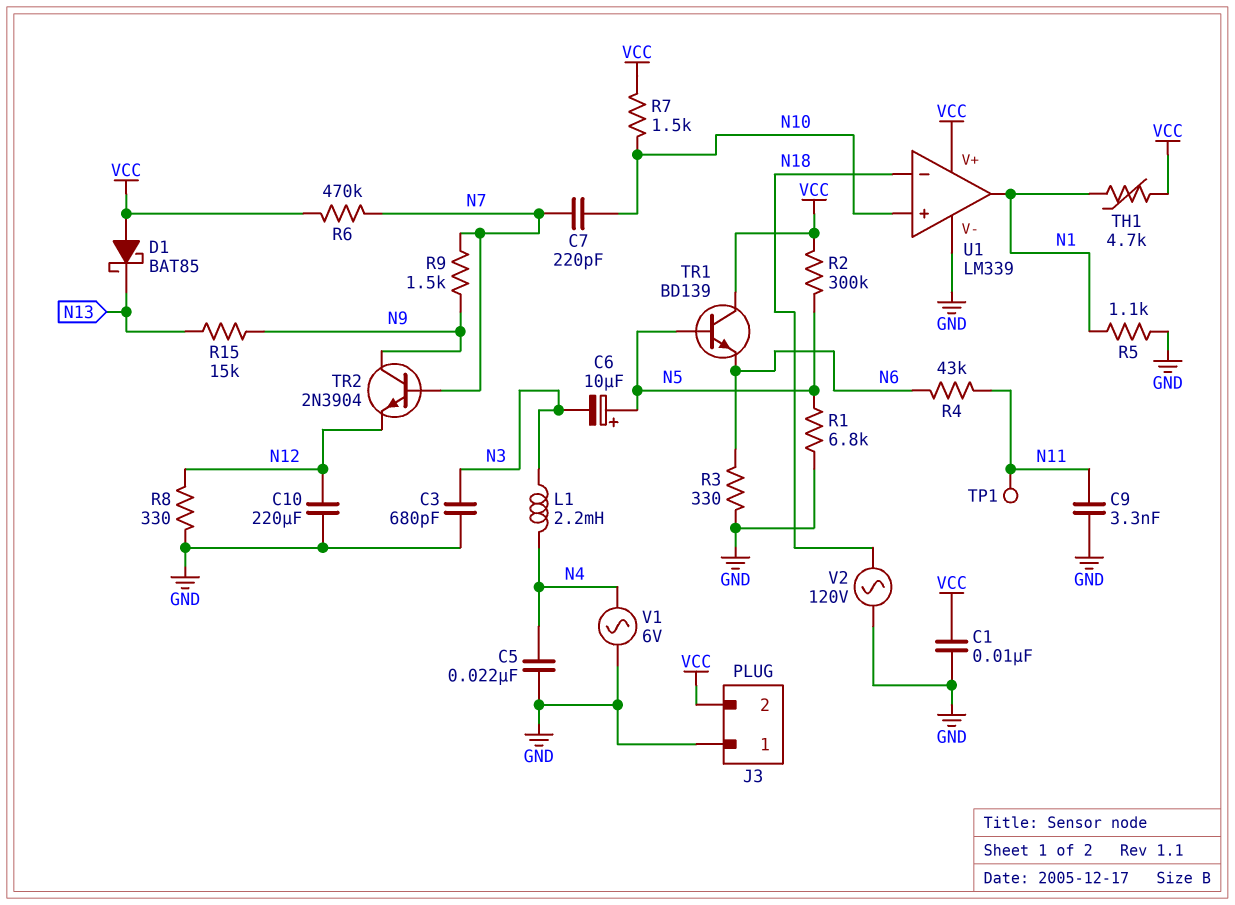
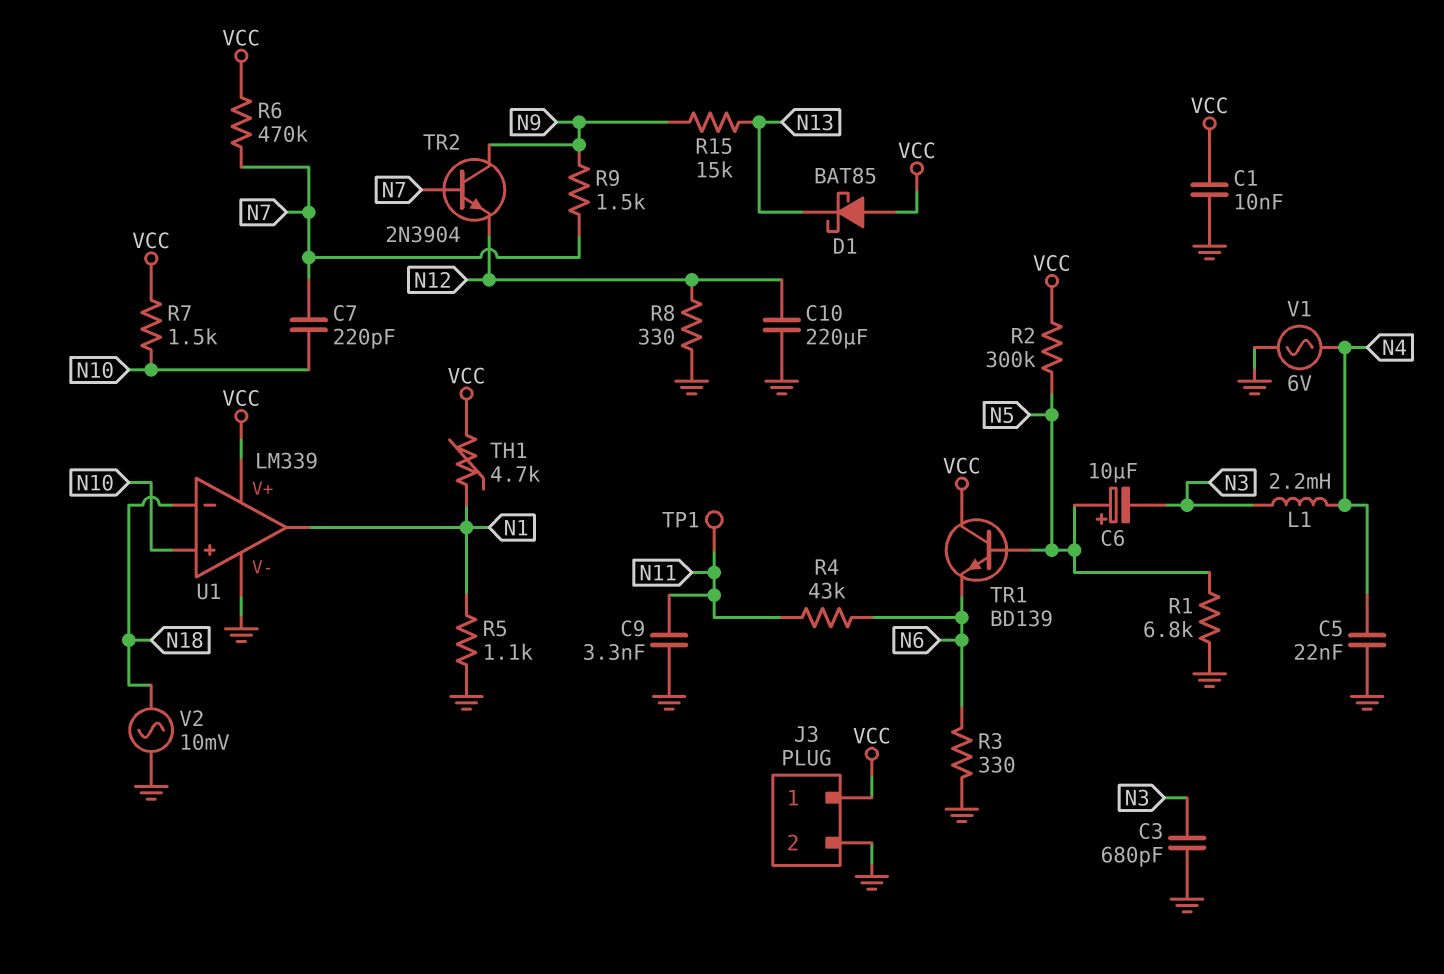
J3 pin 1: GND -> VCC
J3 pin 2: VCC -> GND
V2: AC 120V (GND, N18) -> AC 10mV (GND, N18)

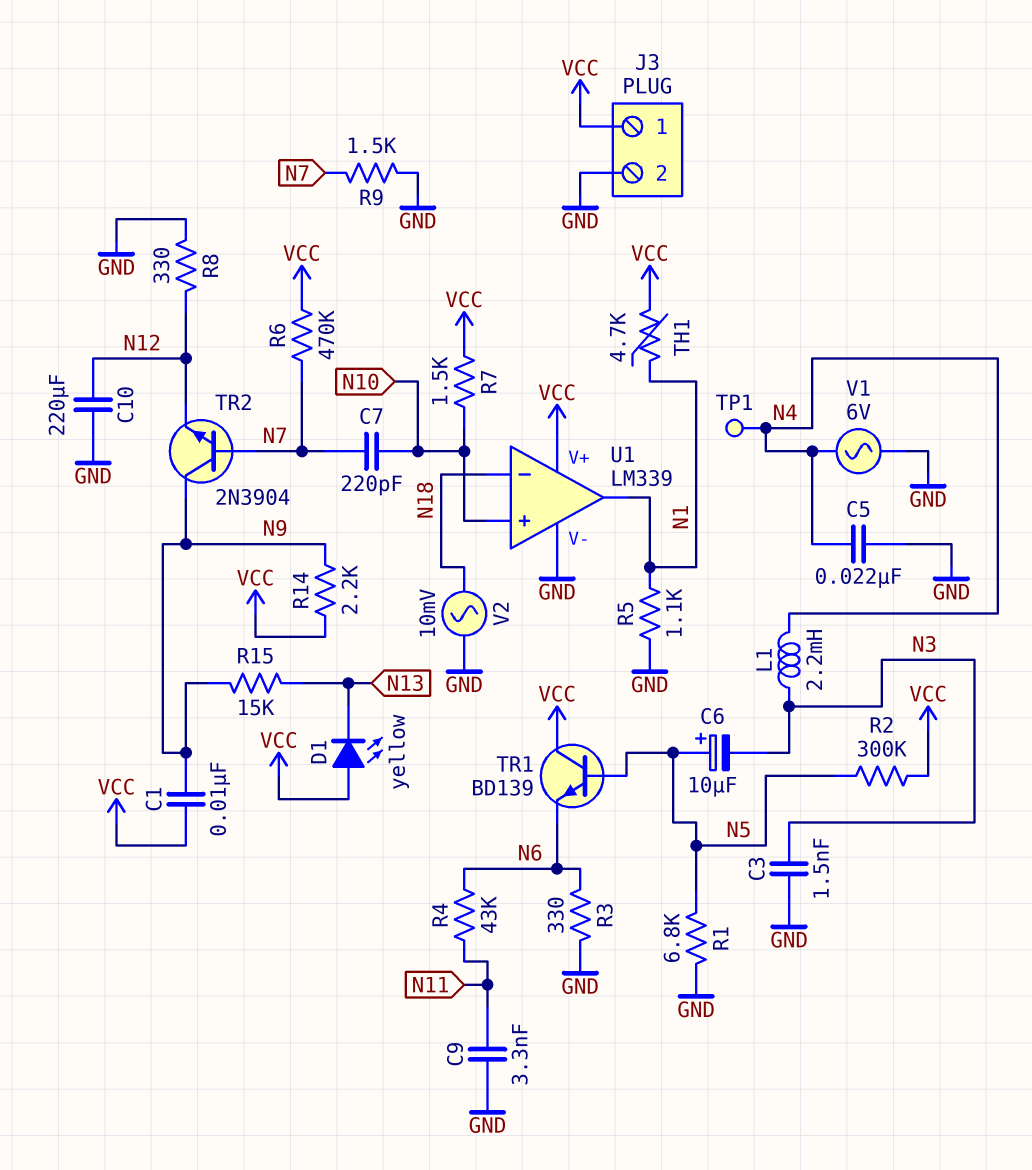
C1: 10nF (GND, VCC) -> 10nF (N9, VCC)
C3: 680pF (GND, N3) -> 1.5nF (GND, N3)
D1: schottky BAT85 (A VCC, K N13) -> LED yellow (A VCC, K N13)
R9: 1.5k (N7, N9) -> 1.5k (GND, N7)
R14: none -> 2.2k (N9, VCC)
TP1: test point (N11) -> test point (N4)

